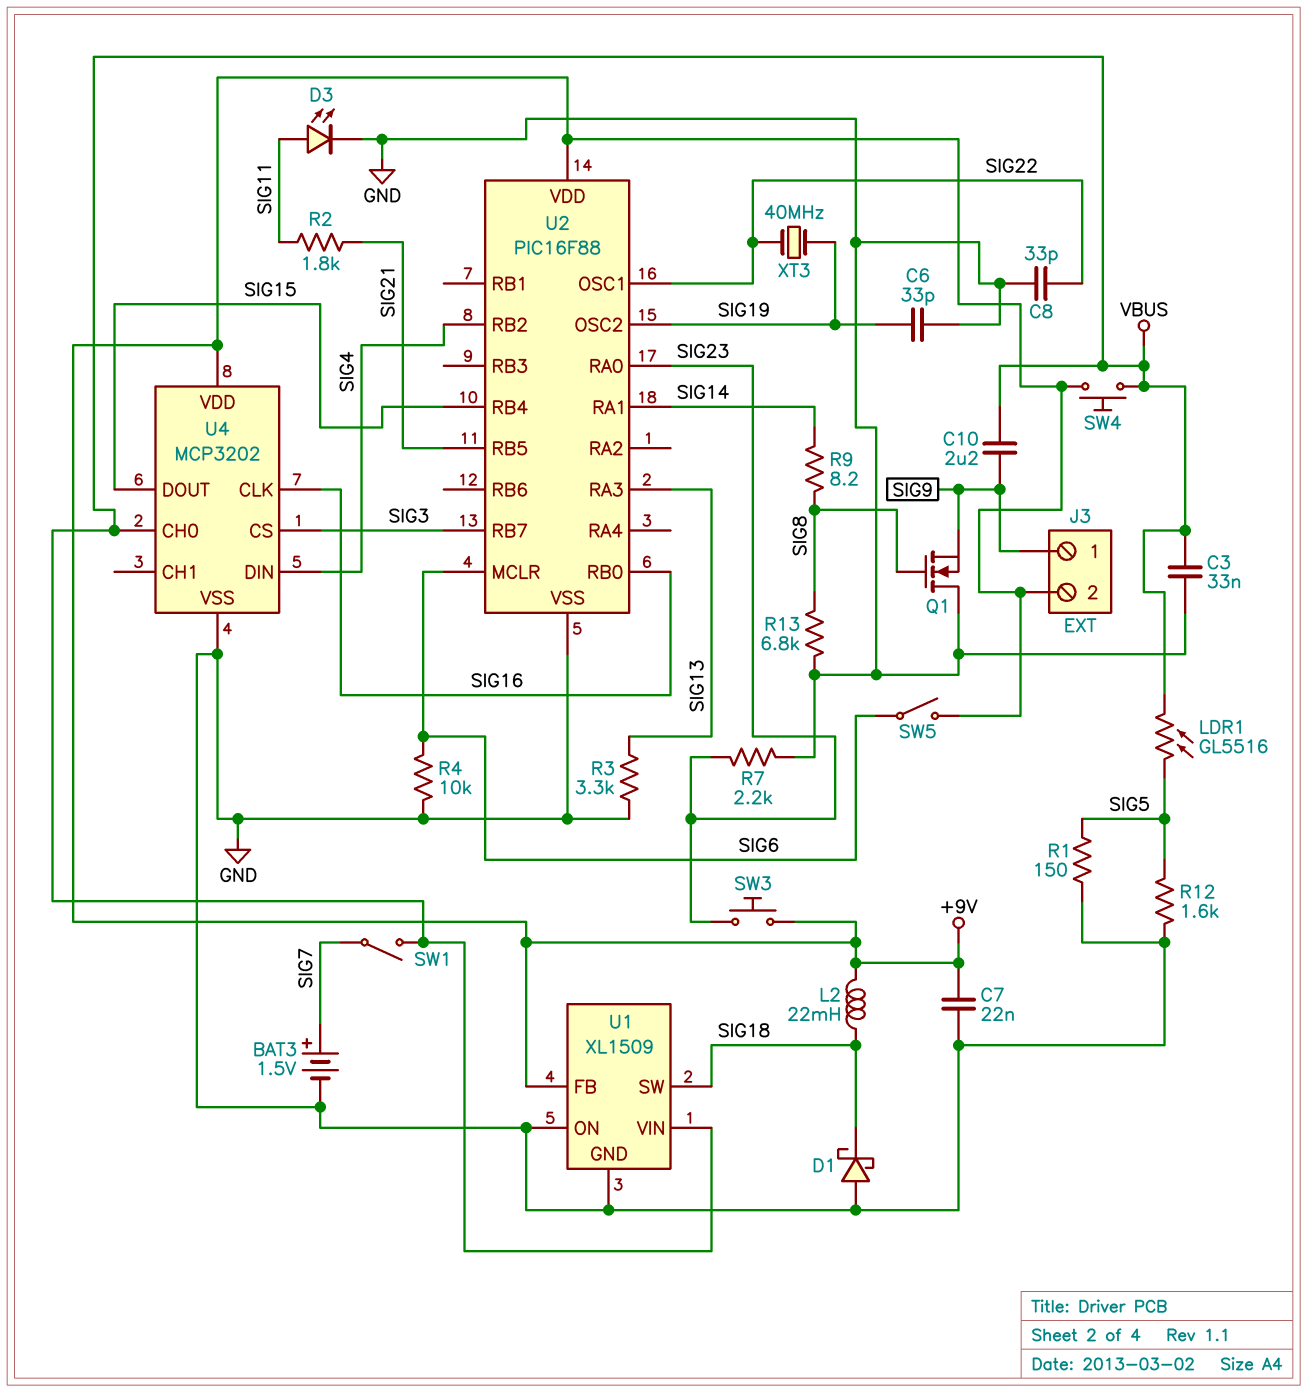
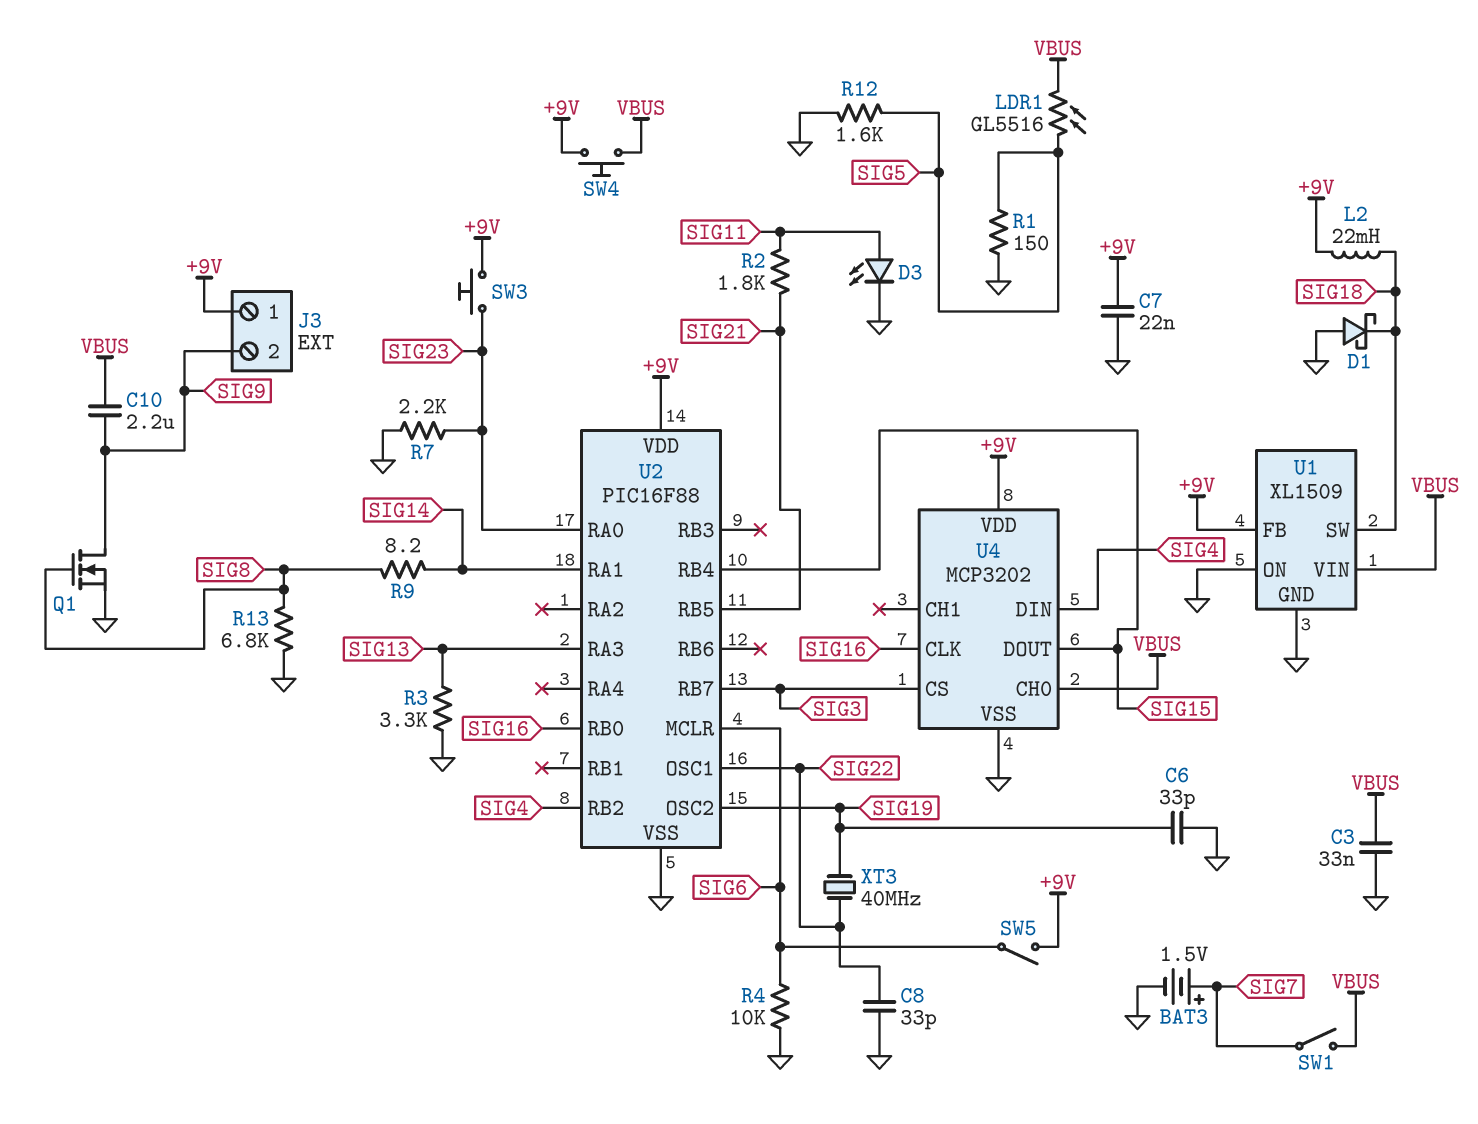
J3 pin 1: SIG9 -> +9V
J3 pin 2: +9V -> SIG9
Q1: NMOS (G SIG8, D GND, S SIG9) -> NMOS (G SIG8, D SIG9, S GND)

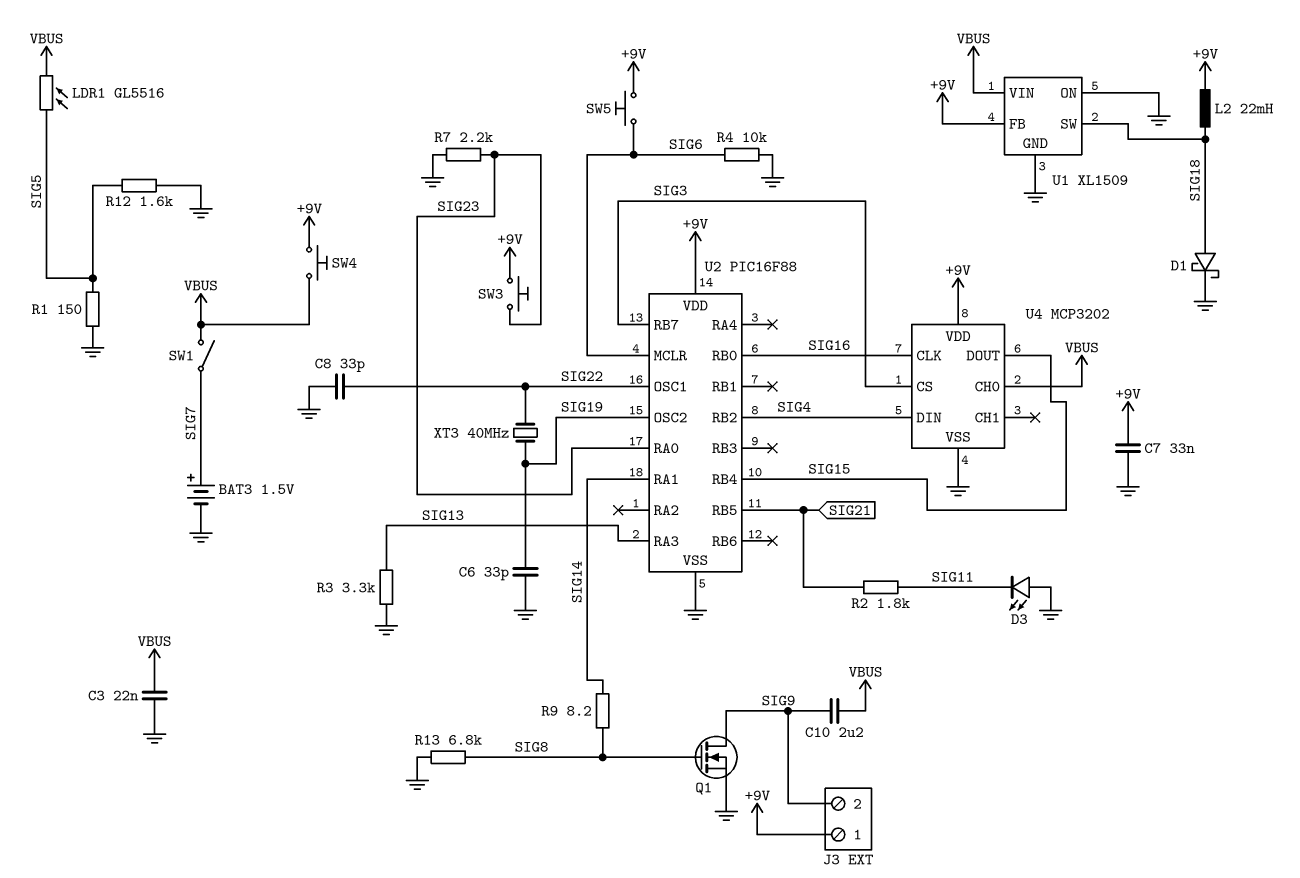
C3: 33nF (GND, VBUS) -> 22nF (GND, VBUS)
C7: 22nF (+9V, GND) -> 33nF (+9V, GND)
D1: schottky (A GND, K SIG18) -> schottky (A SIG18, K GND)
D3: LED (A SIG11, K GND) -> LED (A GND, K SIG11)
SW5: switch (+9V, SIG6) -> button (+9V, SIG6)

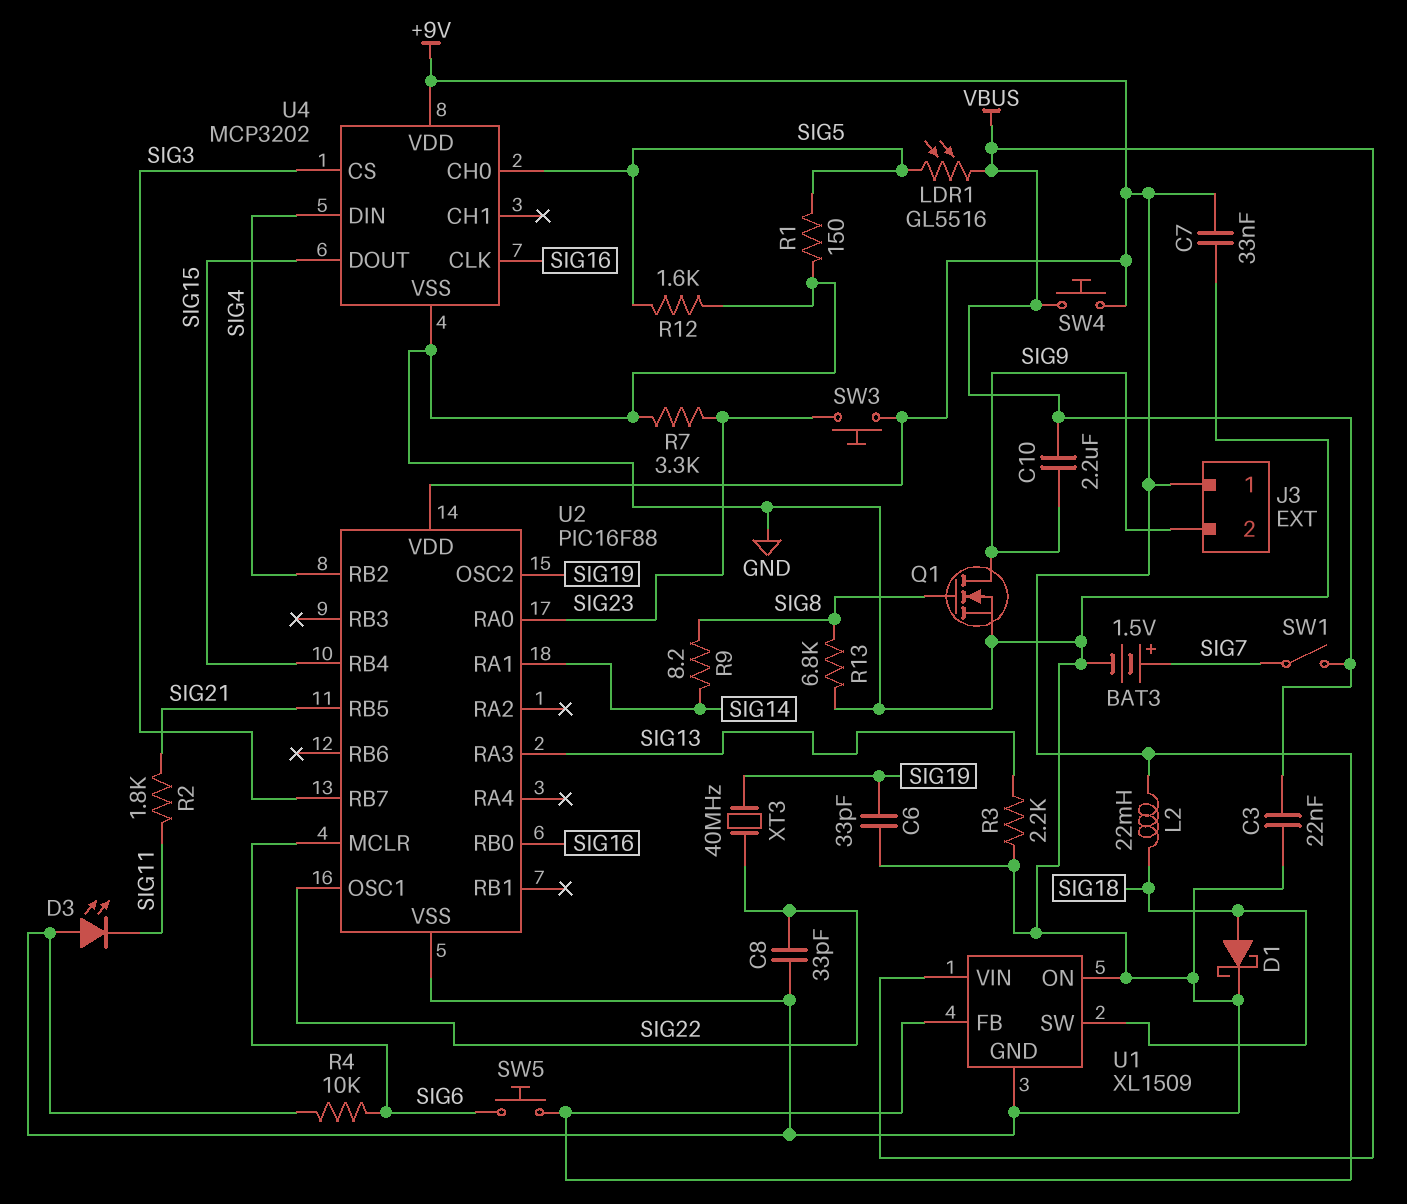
R3: 3.3k (GND, SIG13) -> 2.2k (GND, SIG13)
R7: 2.2k (GND, SIG23) -> 3.3k (GND, SIG23)
U4 pin CH0: VBUS -> SIG5

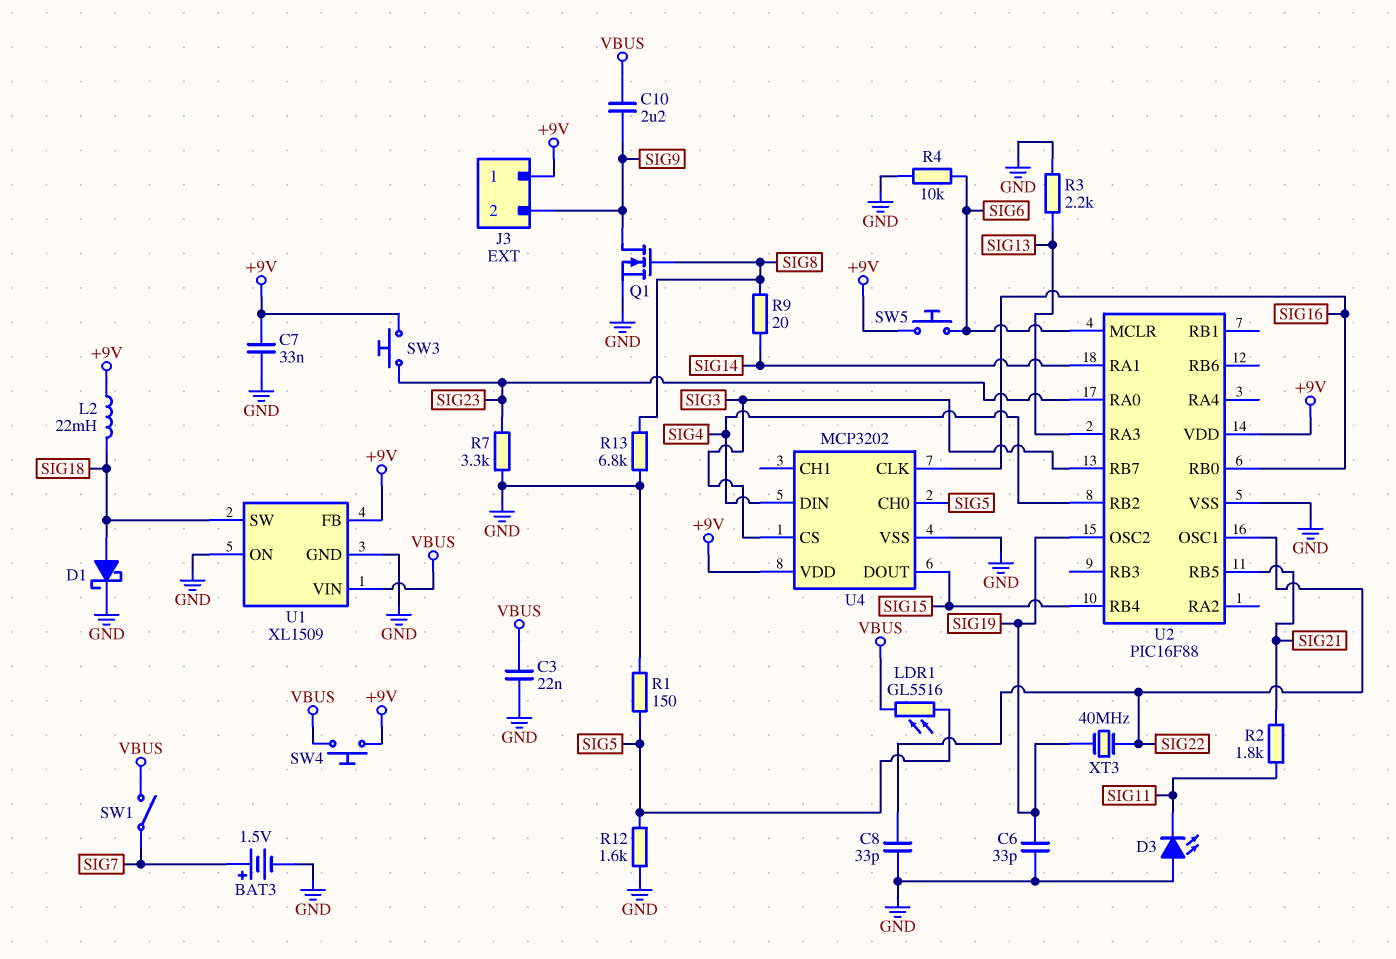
R9: 8.2 (SIG8, SIG14) -> 20 (SIG8, SIG14)

